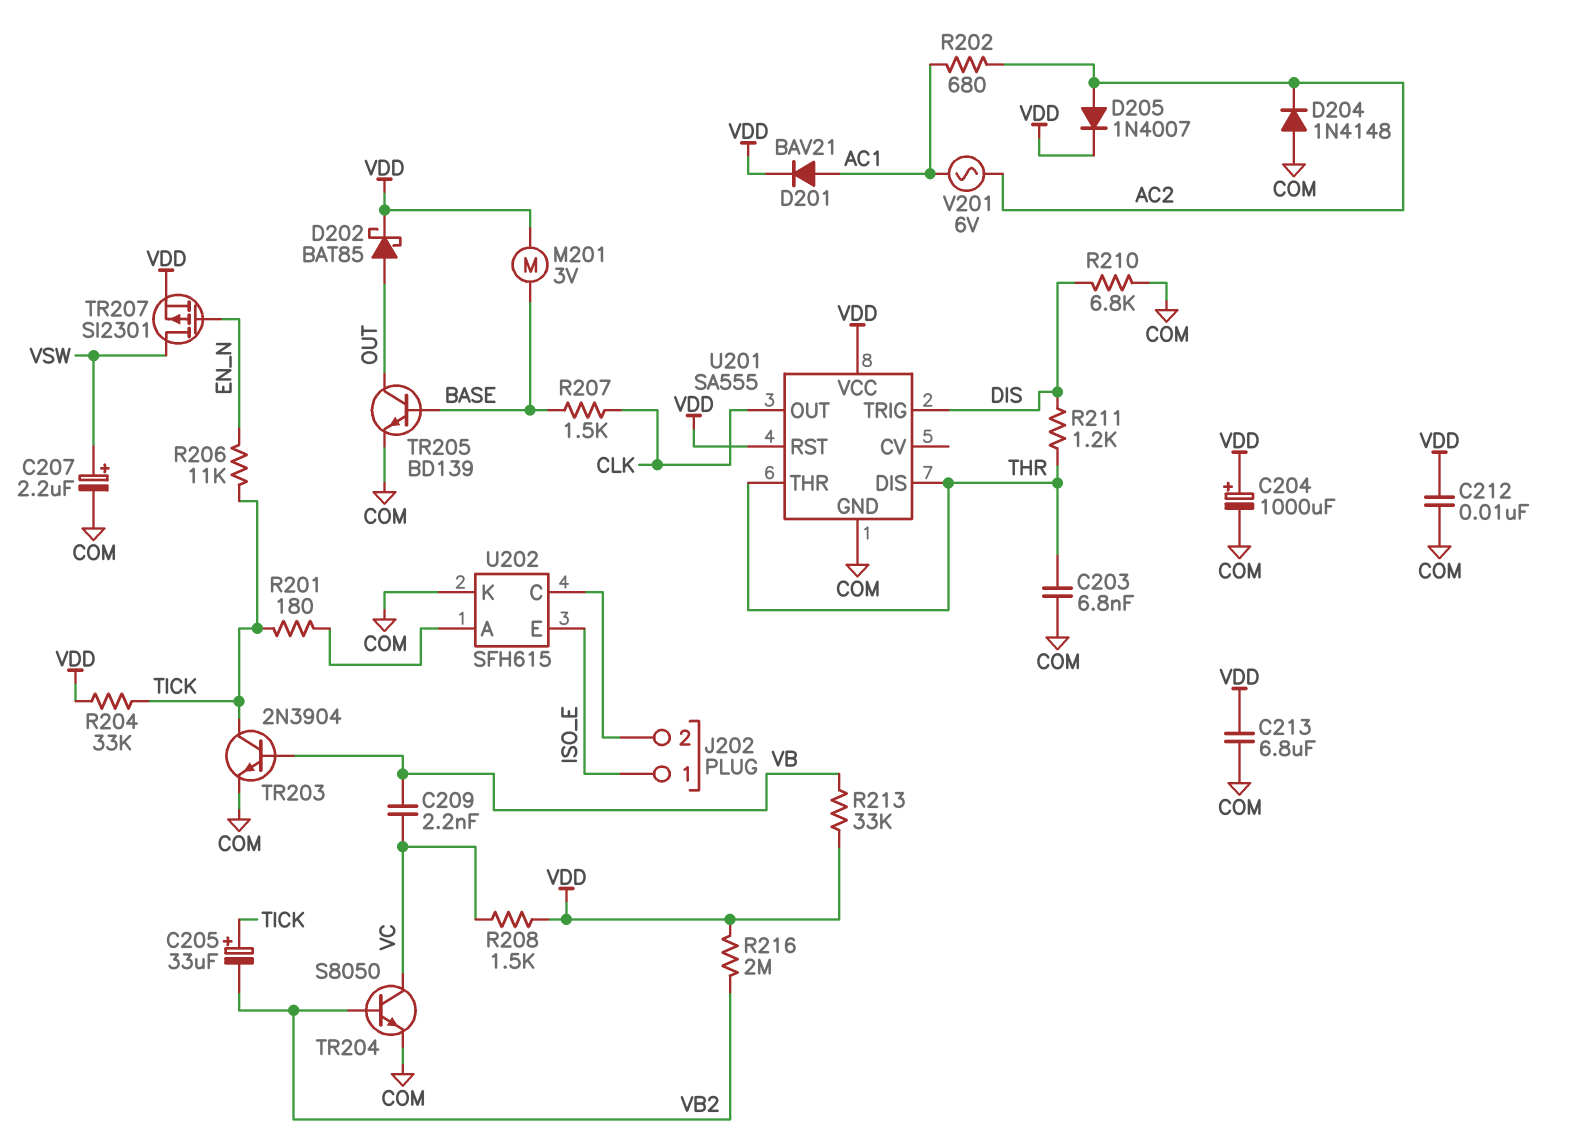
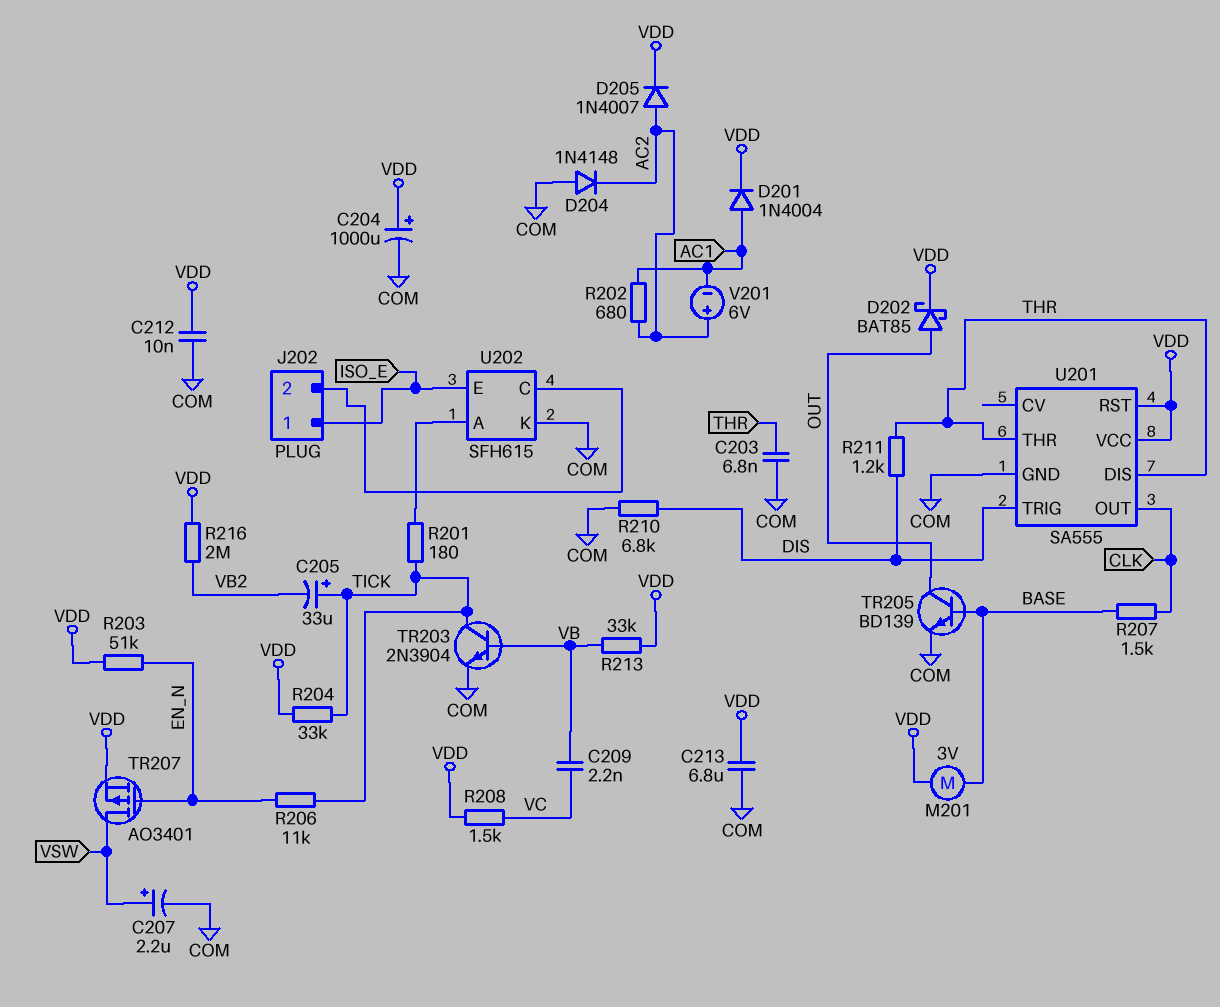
D201: diode BAV21 (A AC1, K VDD) -> diode 1N4004 (A AC1, K VDD)
R203: none -> 51k (EN_N, VDD)
TR204: NPN S8050 (B VB2, C VC, E COM) -> none
TR207: PMOS SI2301 (G EN_N, D VSW, S VDD) -> PMOS AO3401 (G EN_N, D VSW, S VDD)
V201: AC 6V (AC1, AC2) -> 6V (plus AC2, minus AC1)

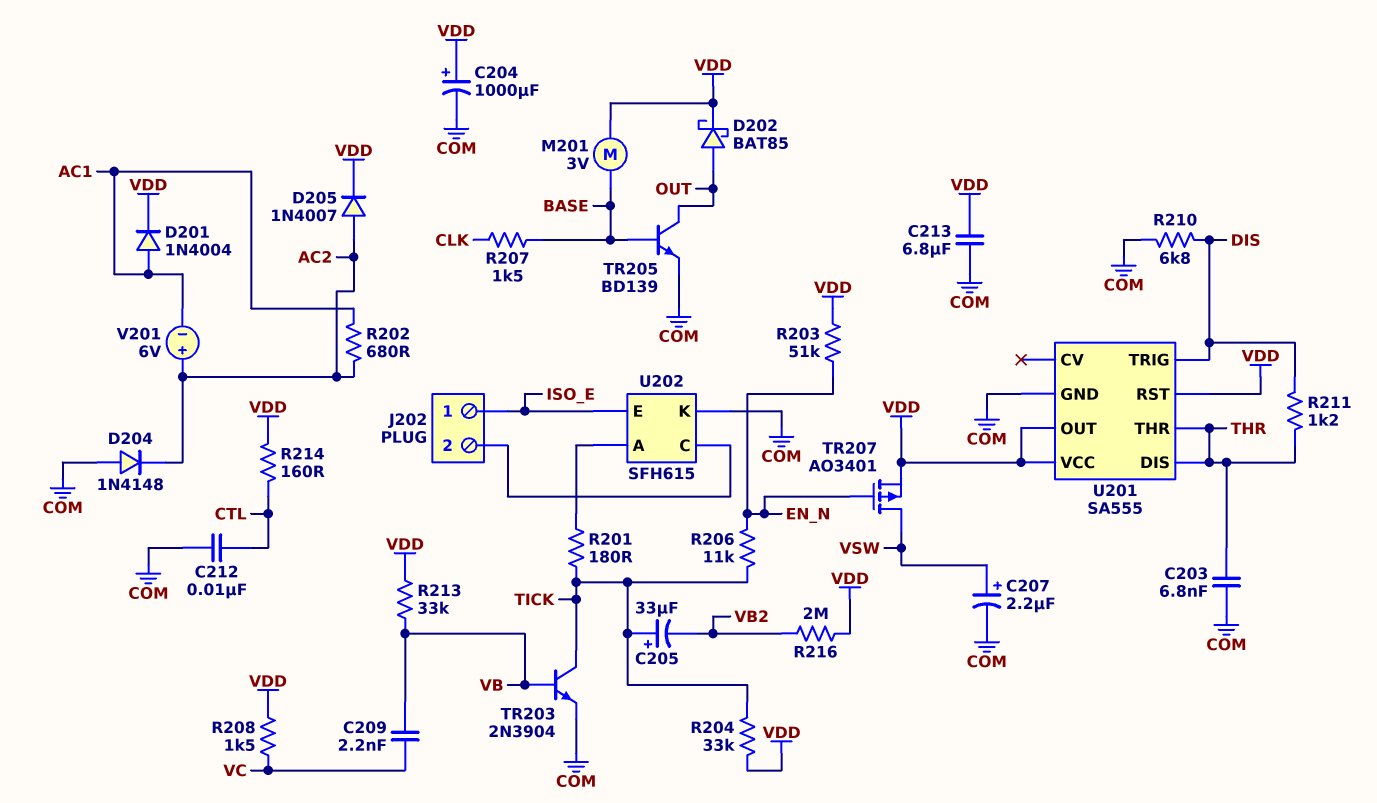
C212: 10nF (COM, VDD) -> 10nF (COM, CTL)
R214: none -> 160 (CTL, VDD)
U201 pin OUT: CLK -> VDD

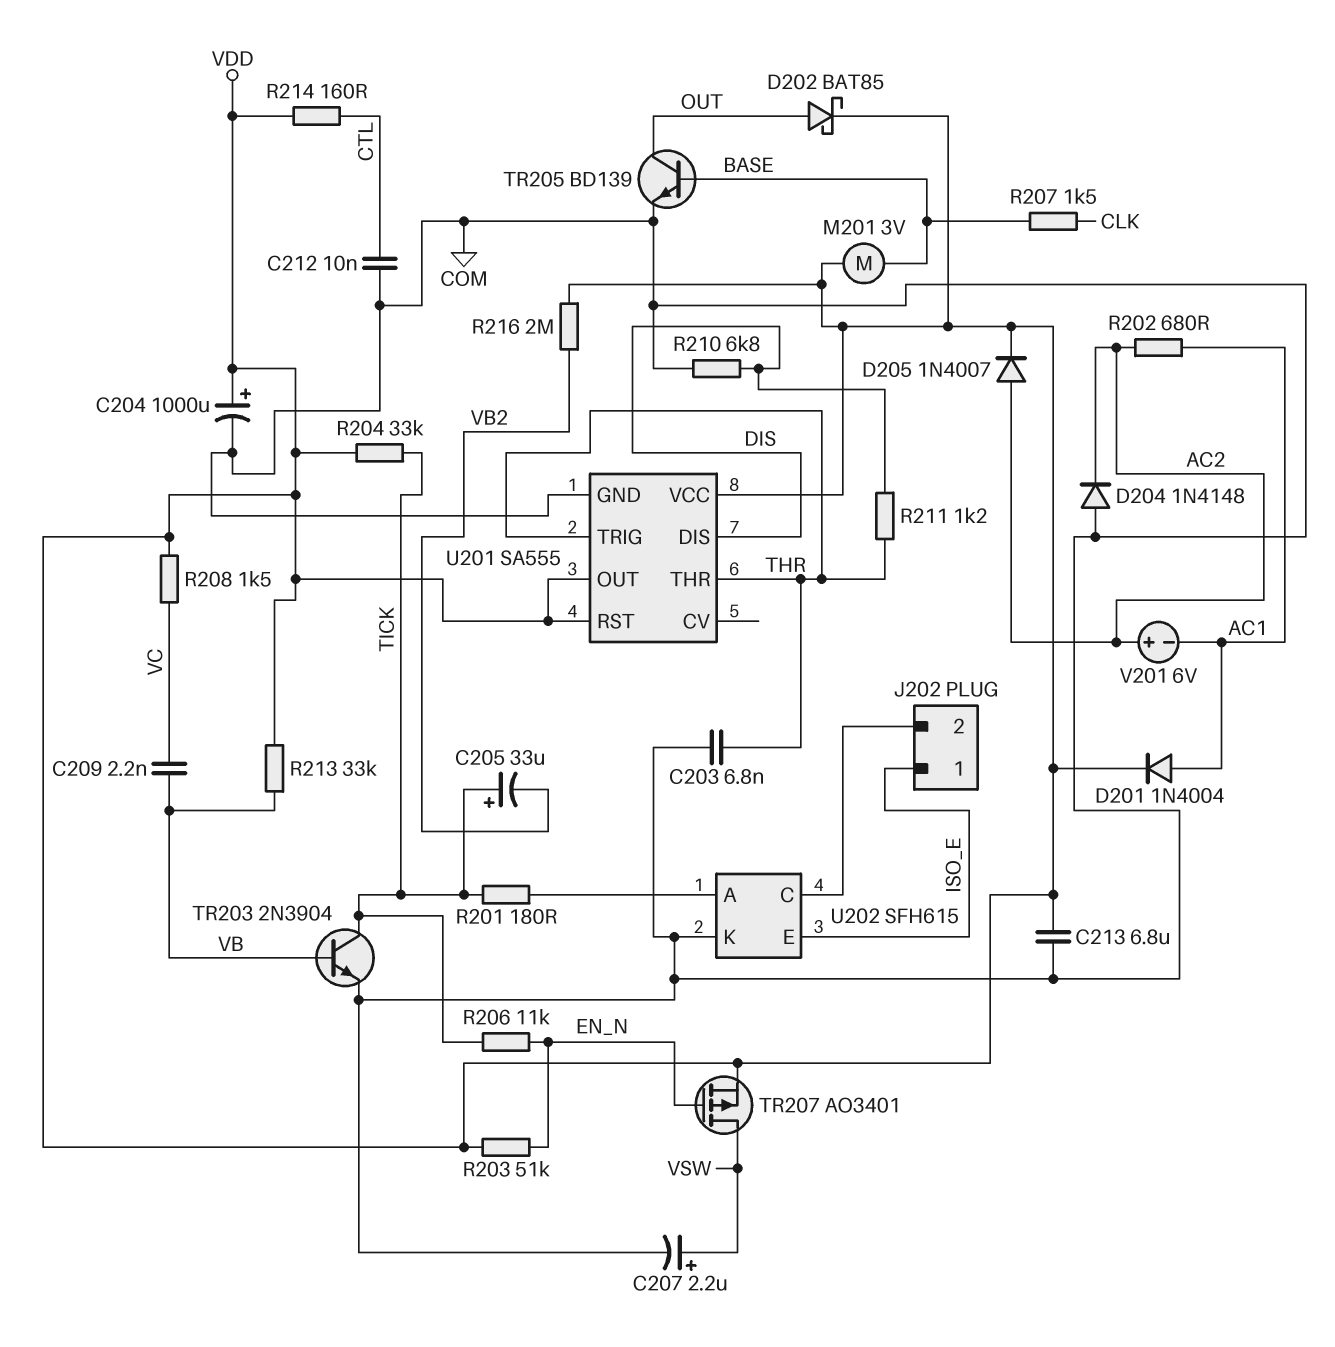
U201 pin DIS: THR -> DIS
U201 pin TRIG: DIS -> THR

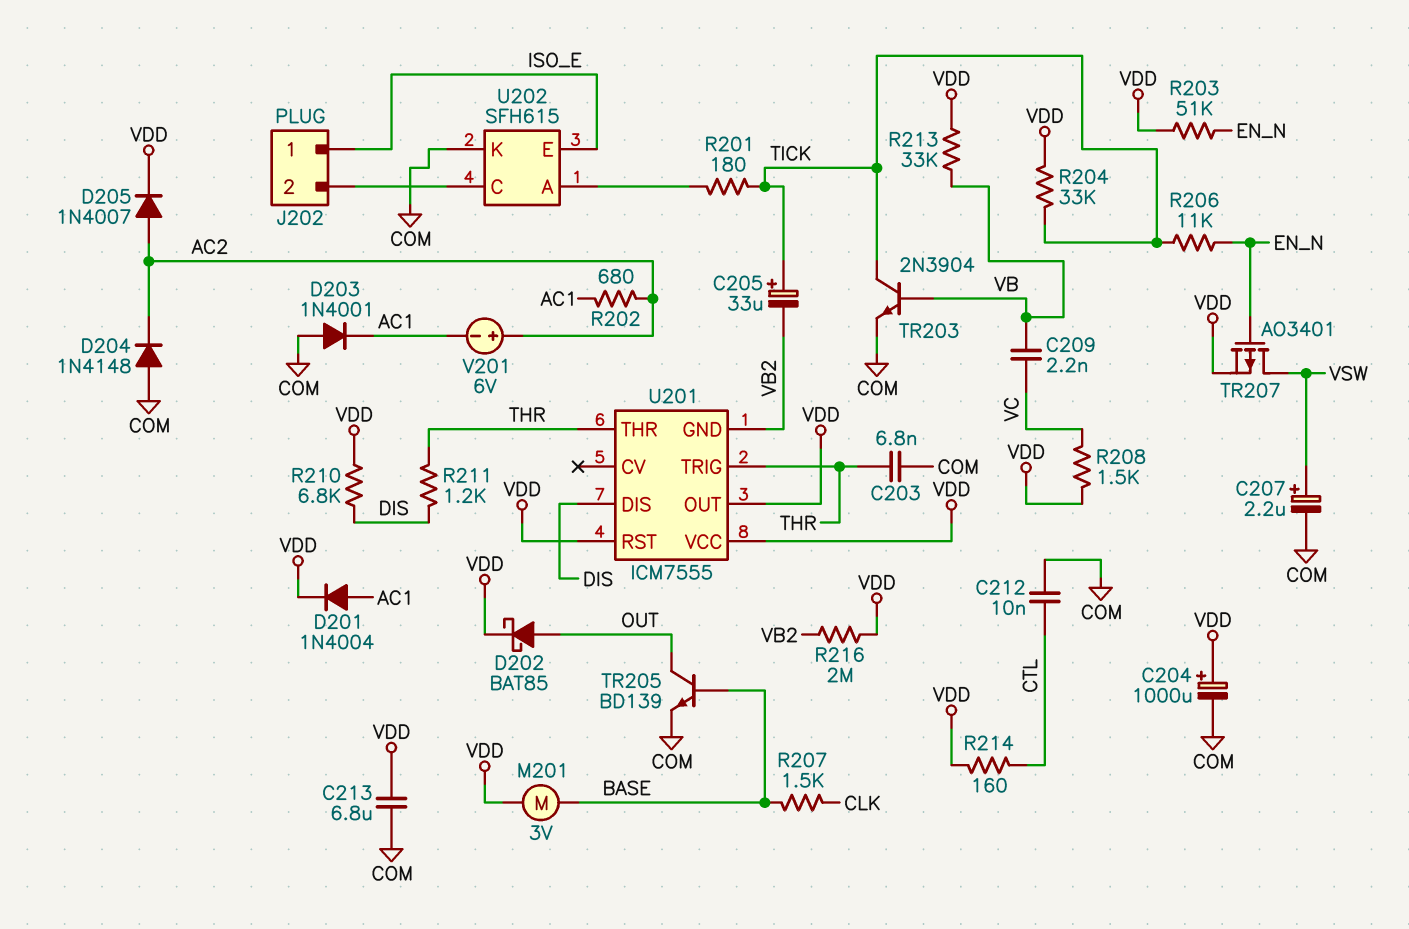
D203: none -> diode 1N4001 (A COM, K AC1)
R210: 6.8k (COM, DIS) -> 6.8k (DIS, VDD)
U201: SA555 -> ICM7555
U201 pin GND: COM -> VB2

